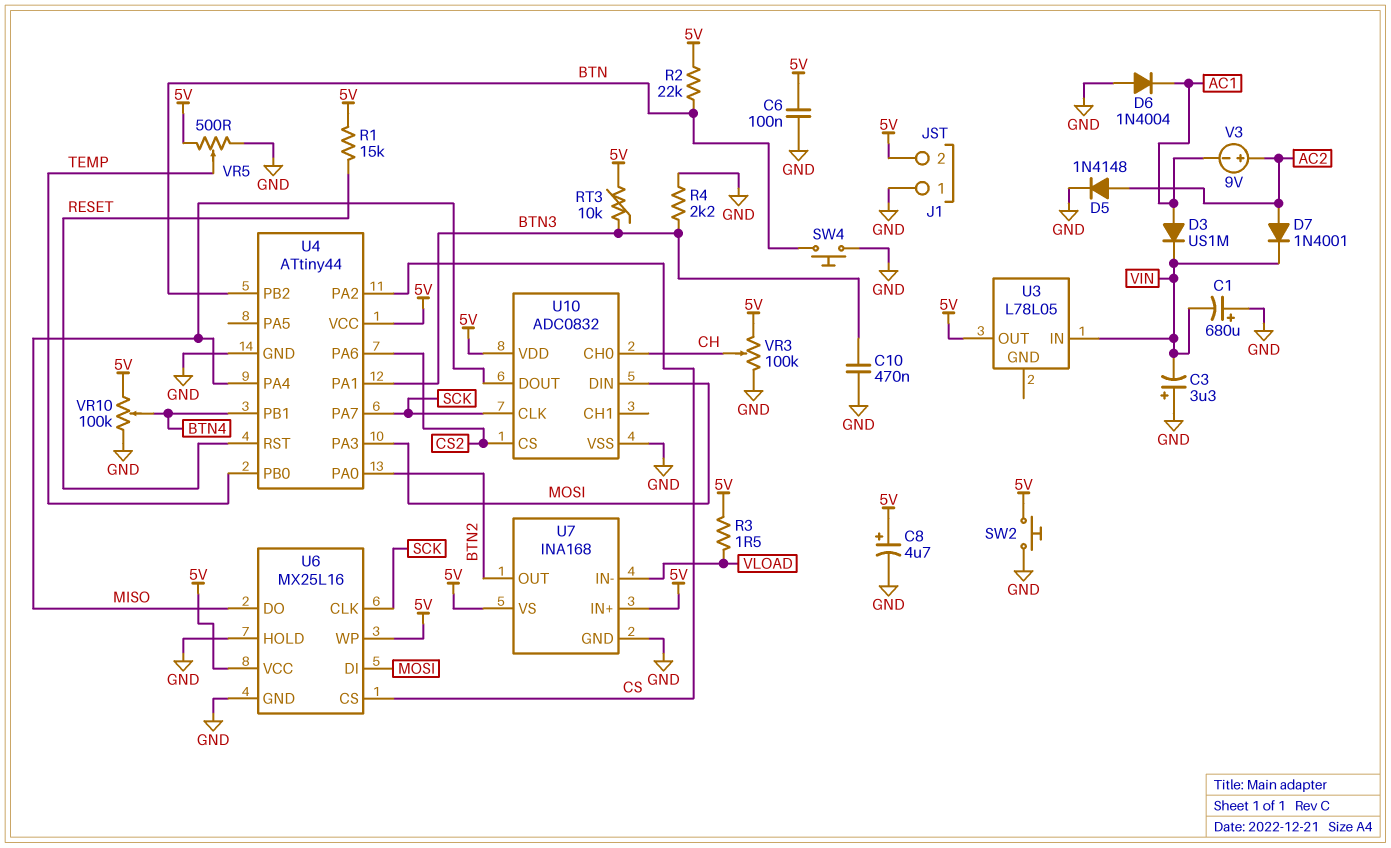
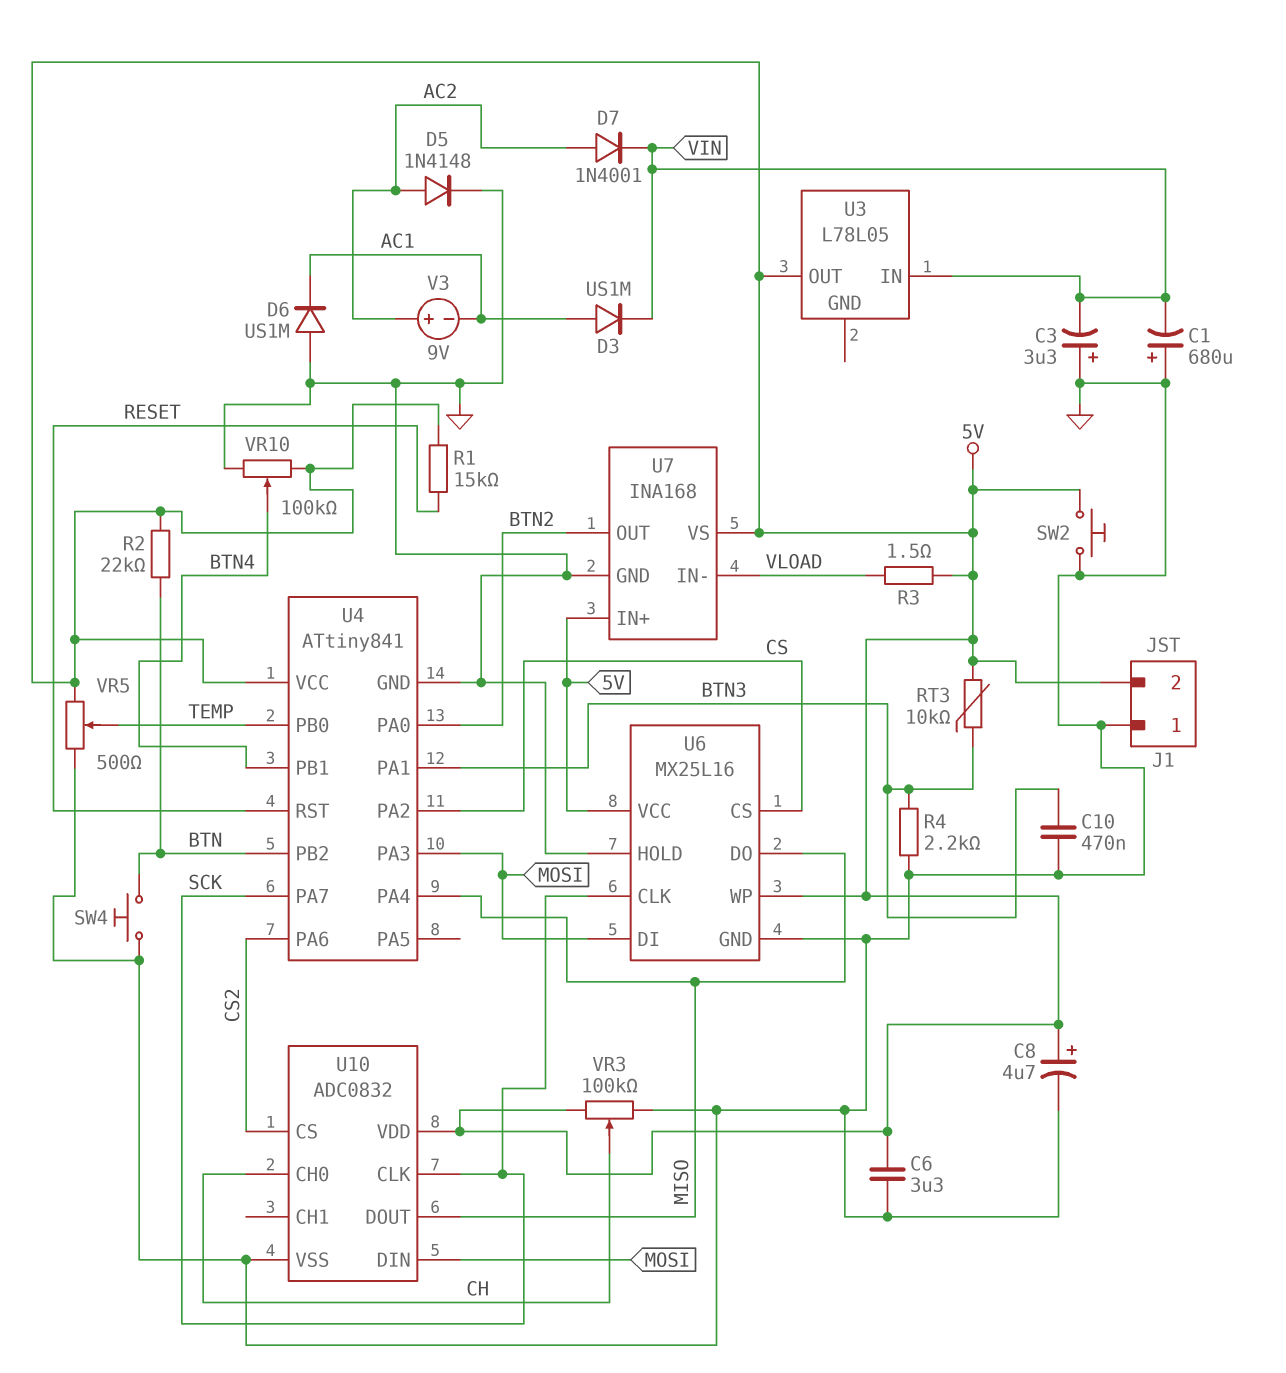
C6: 100nF (5V, GND) -> 3.3uF (5V, GND)
D6: diode 1N4004 (A GND, K AC1) -> diode US1M (A GND, K AC1)
U4: ATtiny44 -> ATtiny841

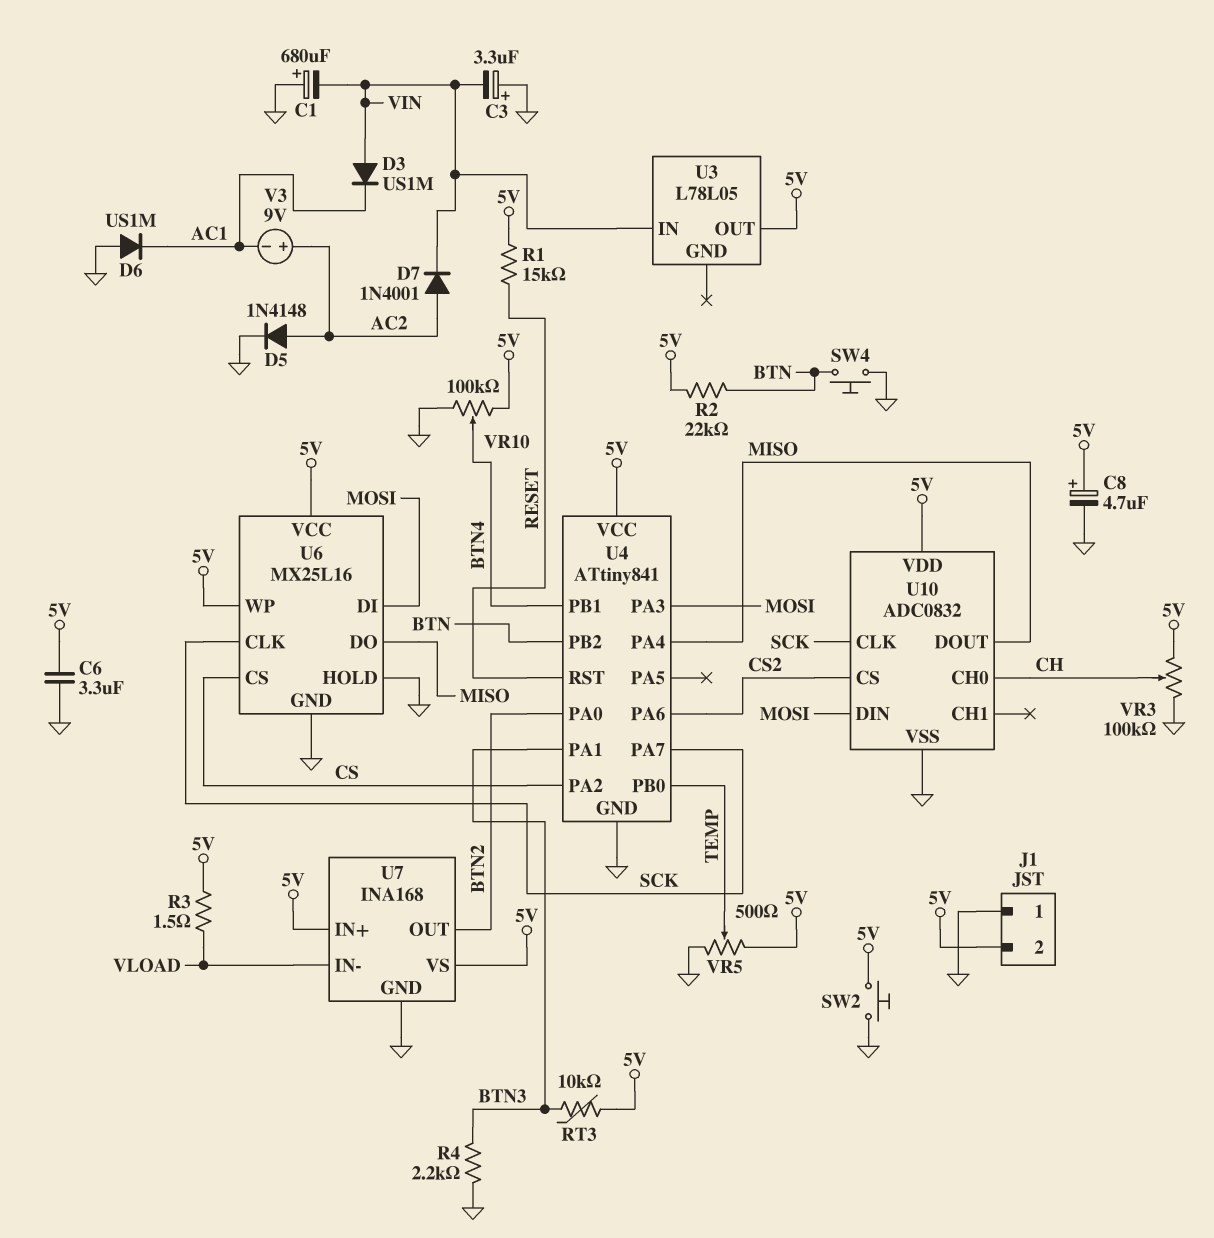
C10: 470nF (BTN3, GND) -> none
D3: diode US1M (A AC1, K VIN) -> diode US1M (A VIN, K AC1)

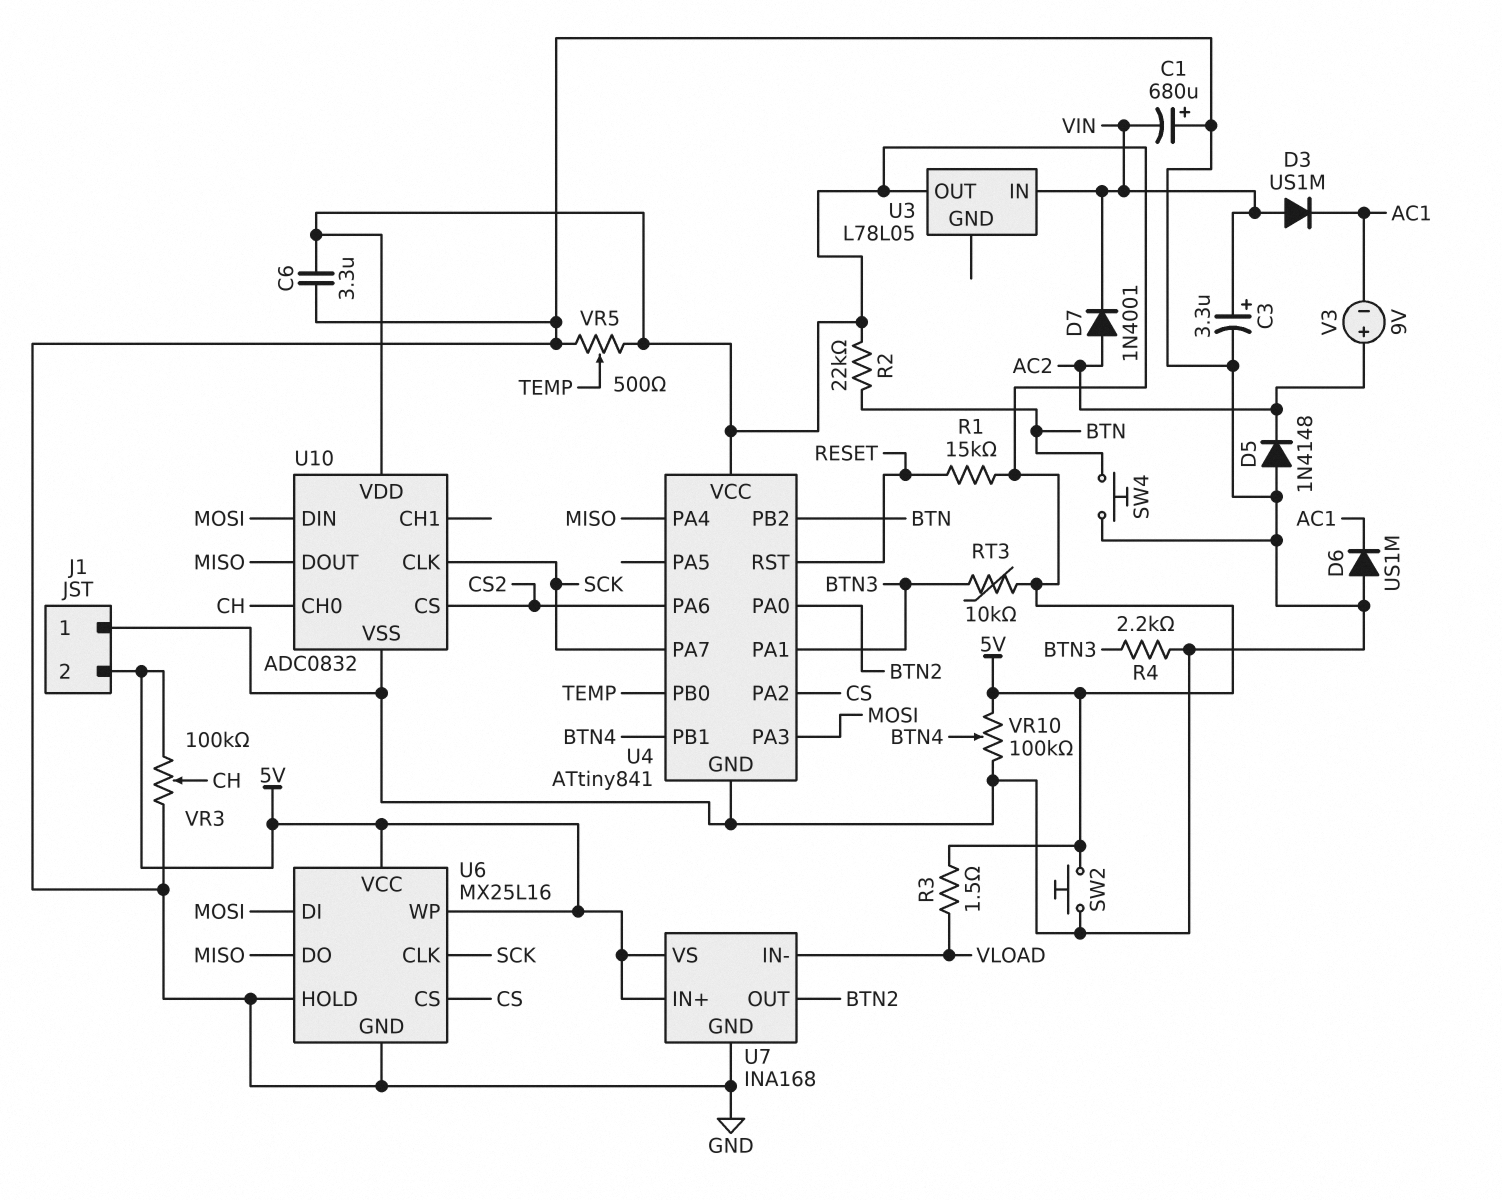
C3: 3.3uF (plus GND, minus VIN) -> 3.3uF (plus VIN, minus GND)
C8: 4.7uF (plus 5V, minus GND) -> none
D5: diode 1N4148 (A AC2, K GND) -> diode 1N4148 (A GND, K AC2)

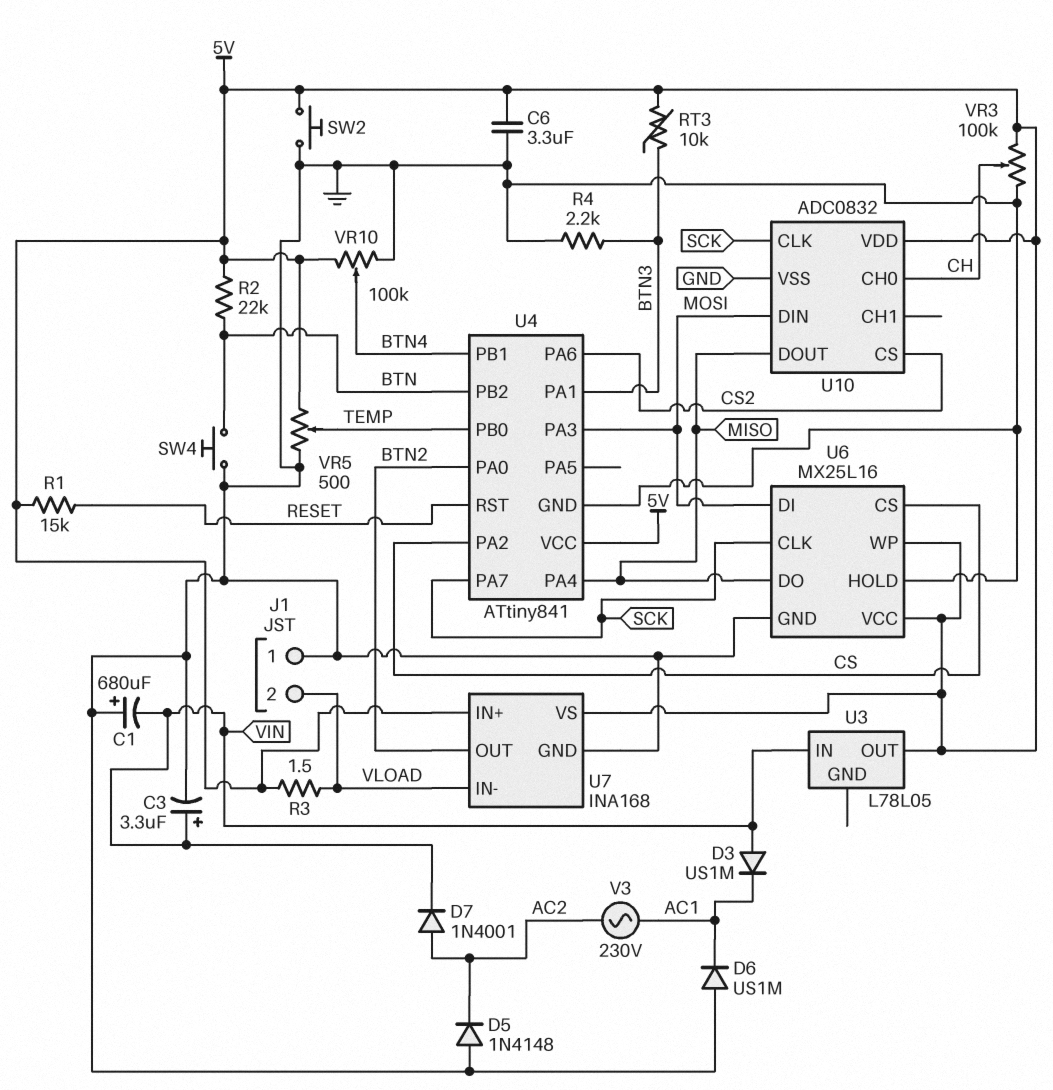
J1 pin 2: 5V -> VLOAD
V3: 9V (plus AC2, minus AC1) -> AC 230V (AC1, AC2)

